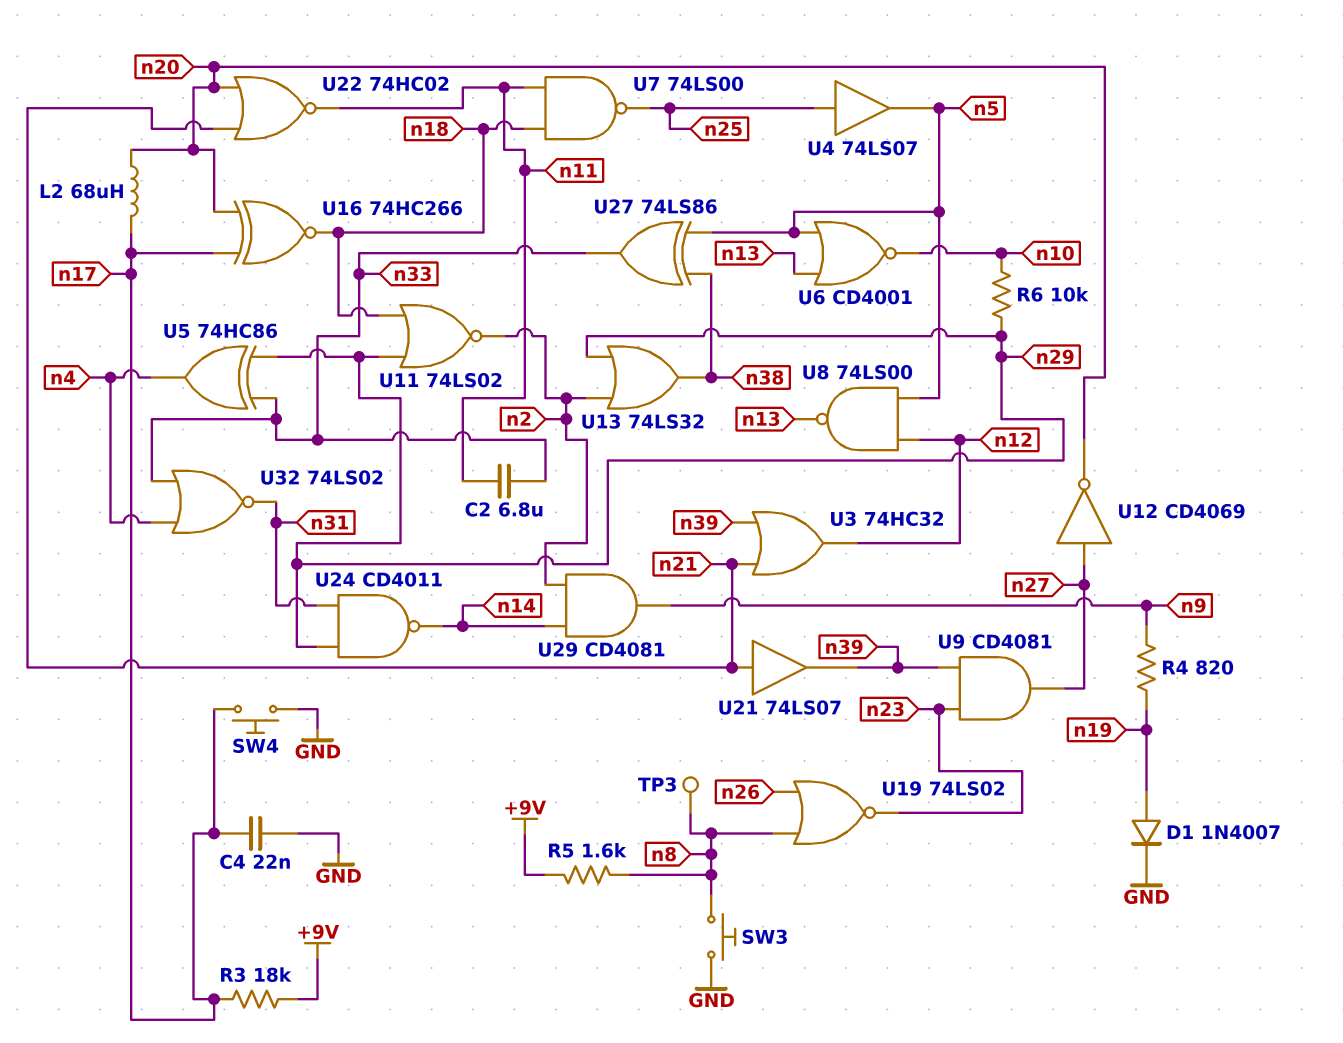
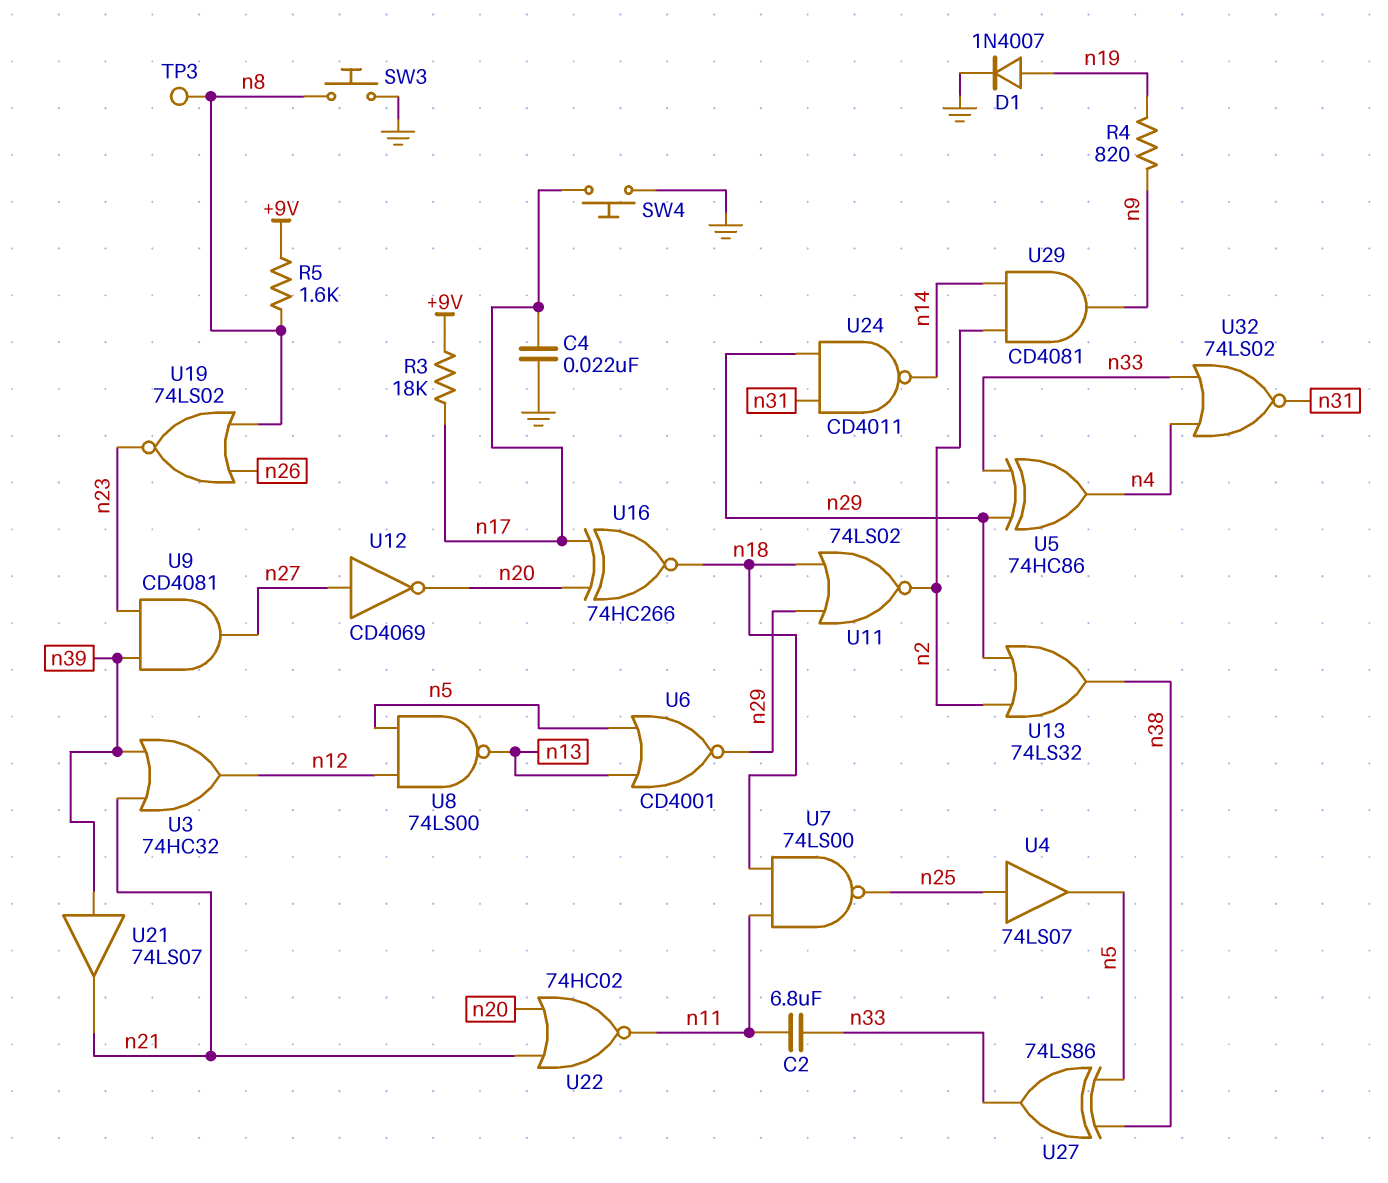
L2: 68uH (n17, n20) -> none
R6: 10k (n10, n29) -> none
U6: NOR CD4001 (in n5, in n13, out n10) -> NOR CD4001 (in n5, in n13, out n29)
U21: buffer 74LS07 (in n21, out n39) -> buffer 74LS07 (in n39, out n21)

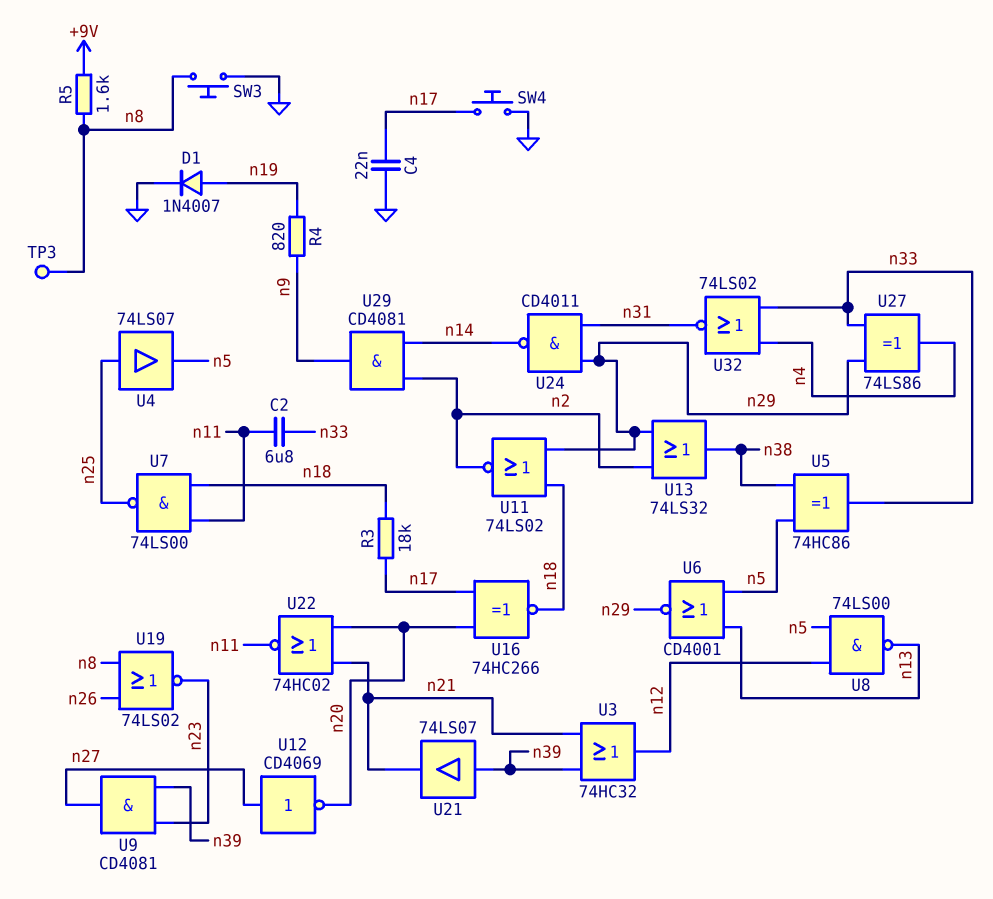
R3: 18k (+9V, n17) -> 18k (n17, n18)
U5: XOR 74HC86 (in n29, in n33, out n4) -> XOR 74HC86 (in n5, in n38, out n33)
U27: XOR 74LS86 (in n5, in n38, out n33) -> XOR 74LS86 (in n29, in n33, out n4)

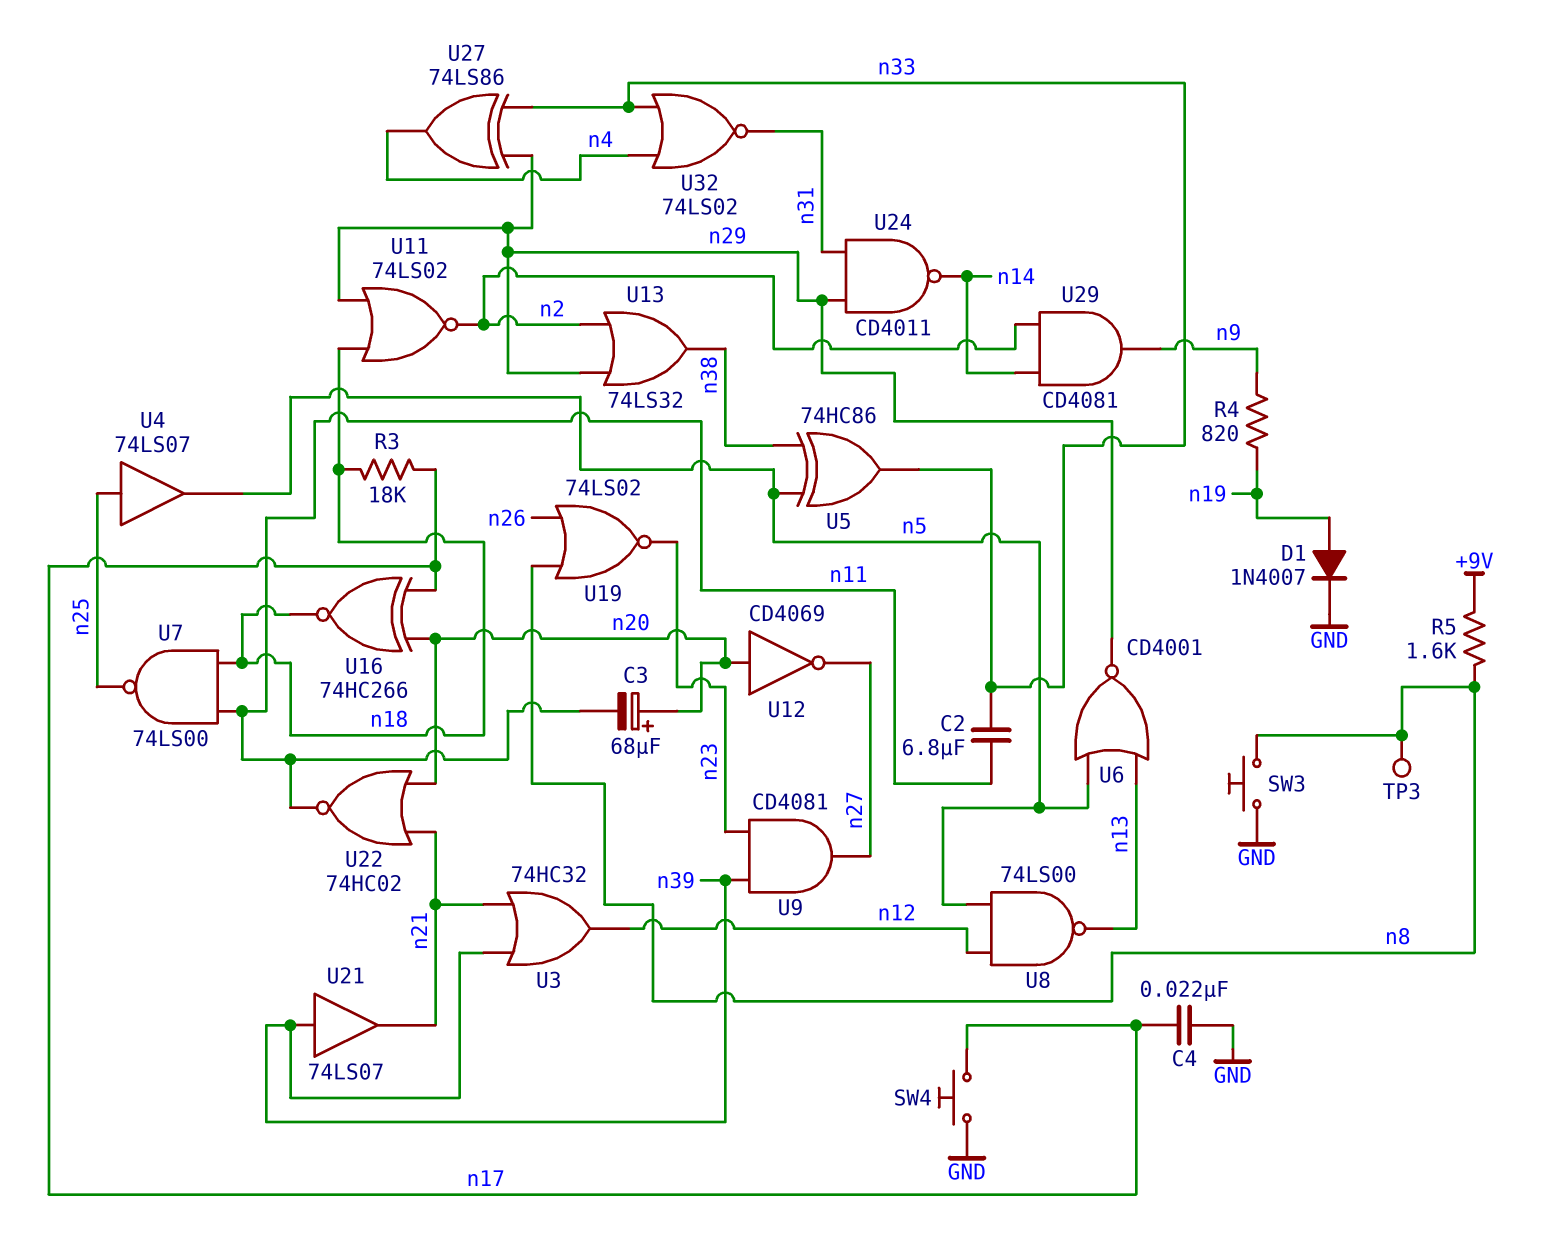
C3: none -> 68uF (plus n20, minus n11)
U12: NOT CD4069 (in n27, out n20) -> NOT CD4069 (in n20, out n27)

